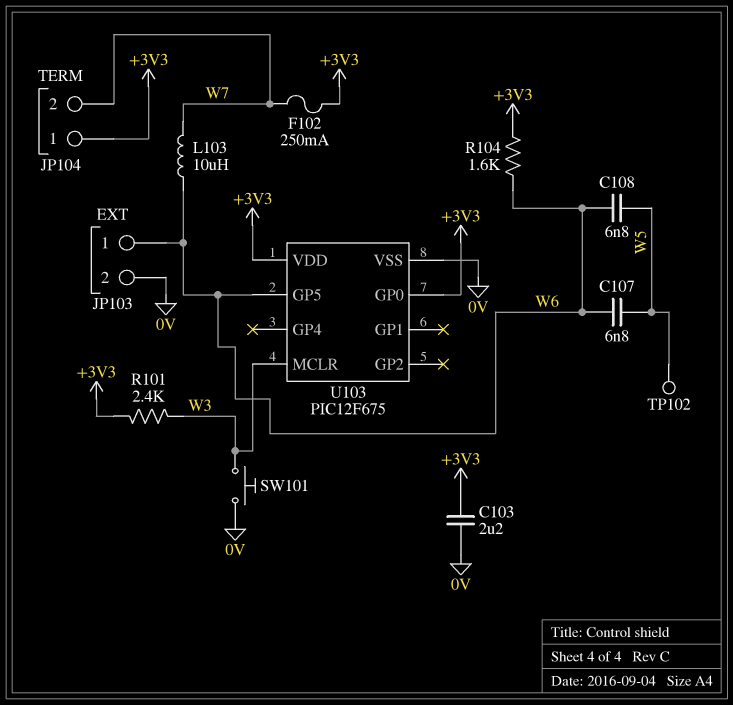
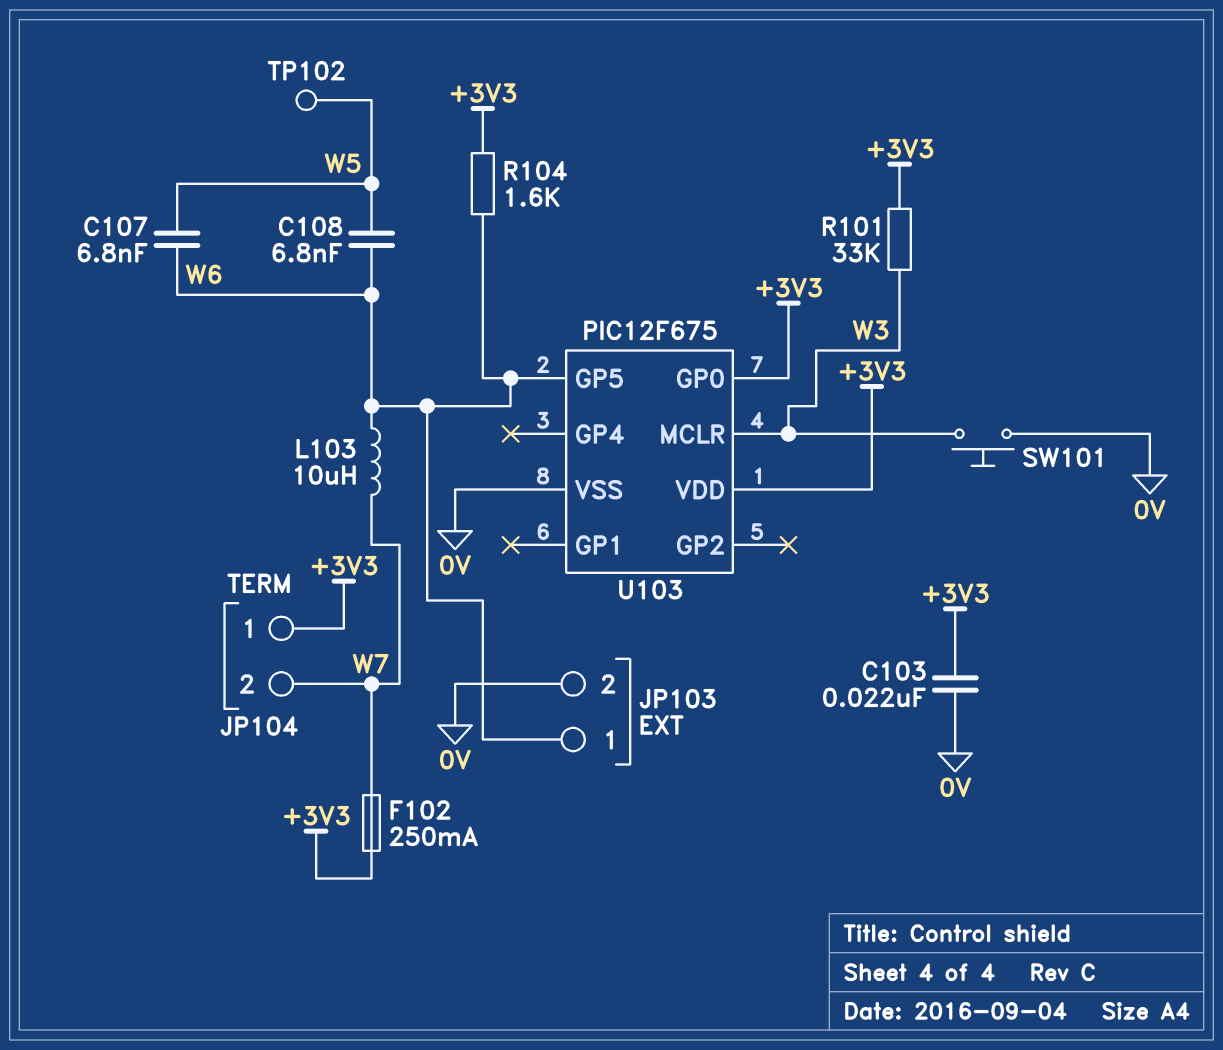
C103: 2.2uF (+3V3, 0V) -> 22nF (+3V3, 0V)
R101: 2.4k (+3V3, W3) -> 33k (+3V3, W3)

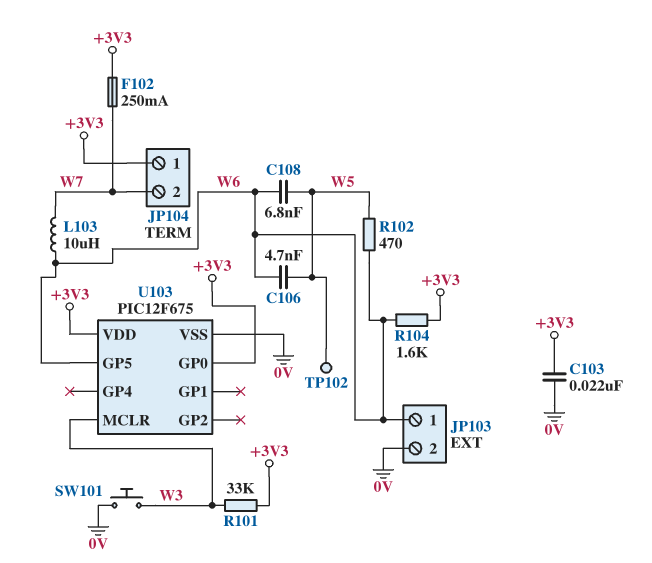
C106: none -> 4.7nF (W5, W6)
C107: 6.8nF (W5, W6) -> none
R102: none -> 470 (W5, W6)

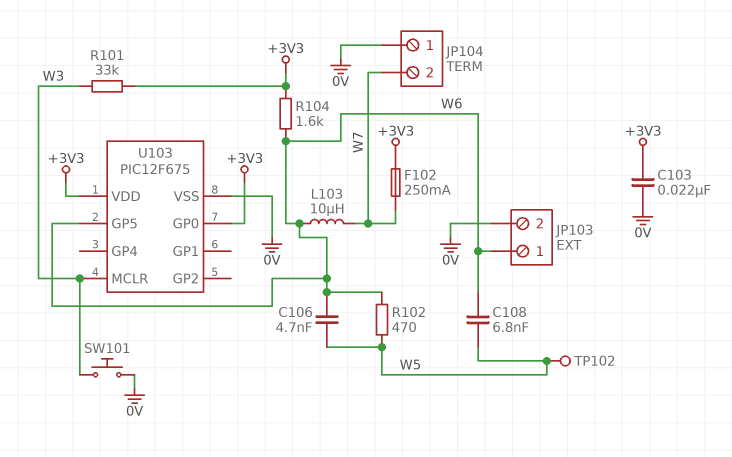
JP104 pin 1: +3V3 -> 0V

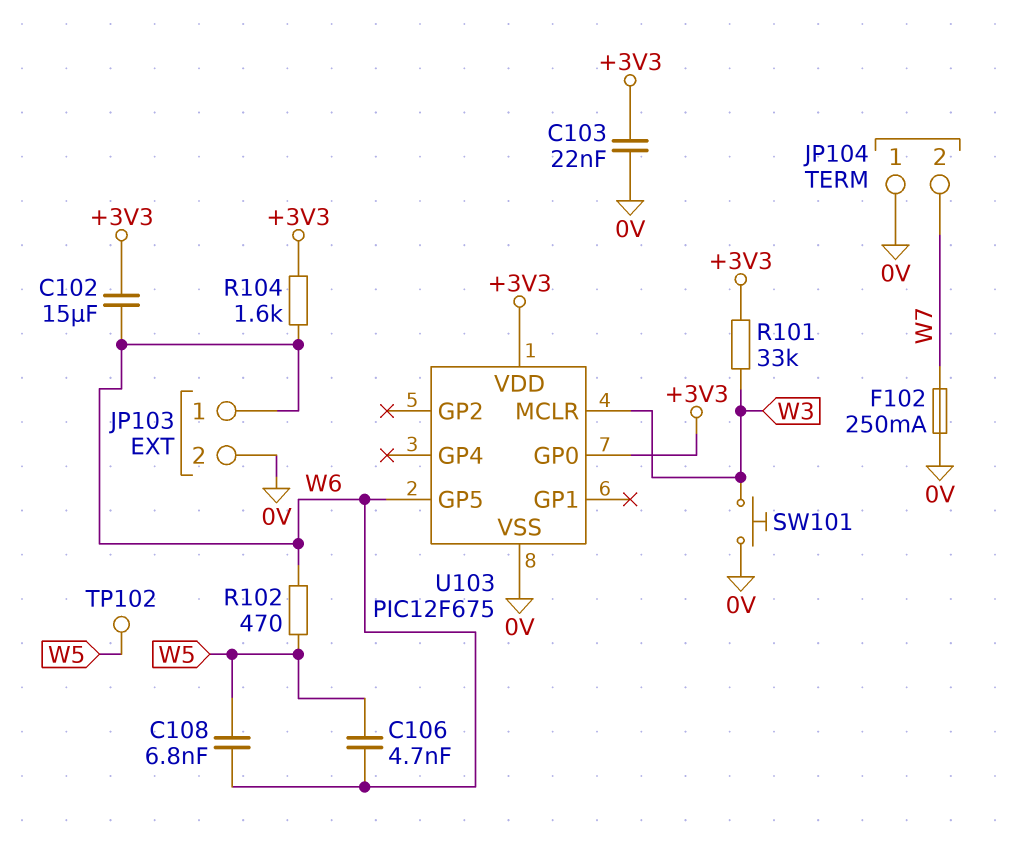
C102: none -> 15uF (+3V3, W6)
F102: 250mA (+3V3, W7) -> 250mA (0V, W7)
L103: 10uH (W6, W7) -> none

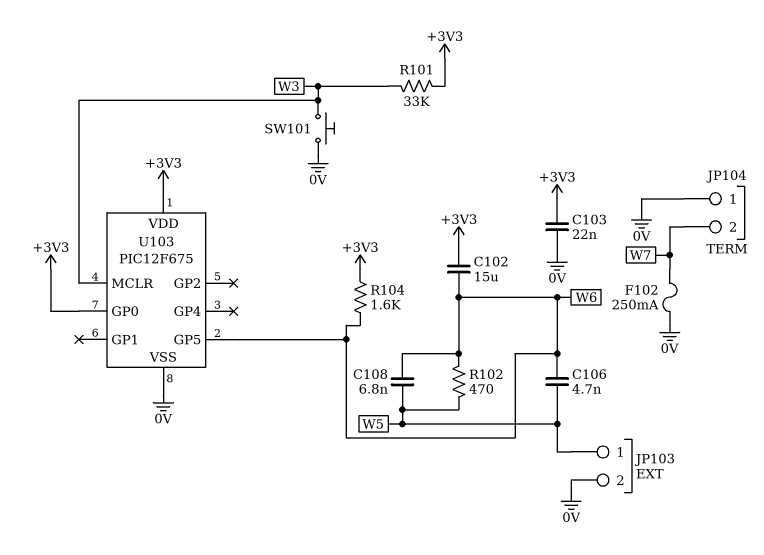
JP103 pin 1: W6 -> W5
TP102: test point (W5) -> none

